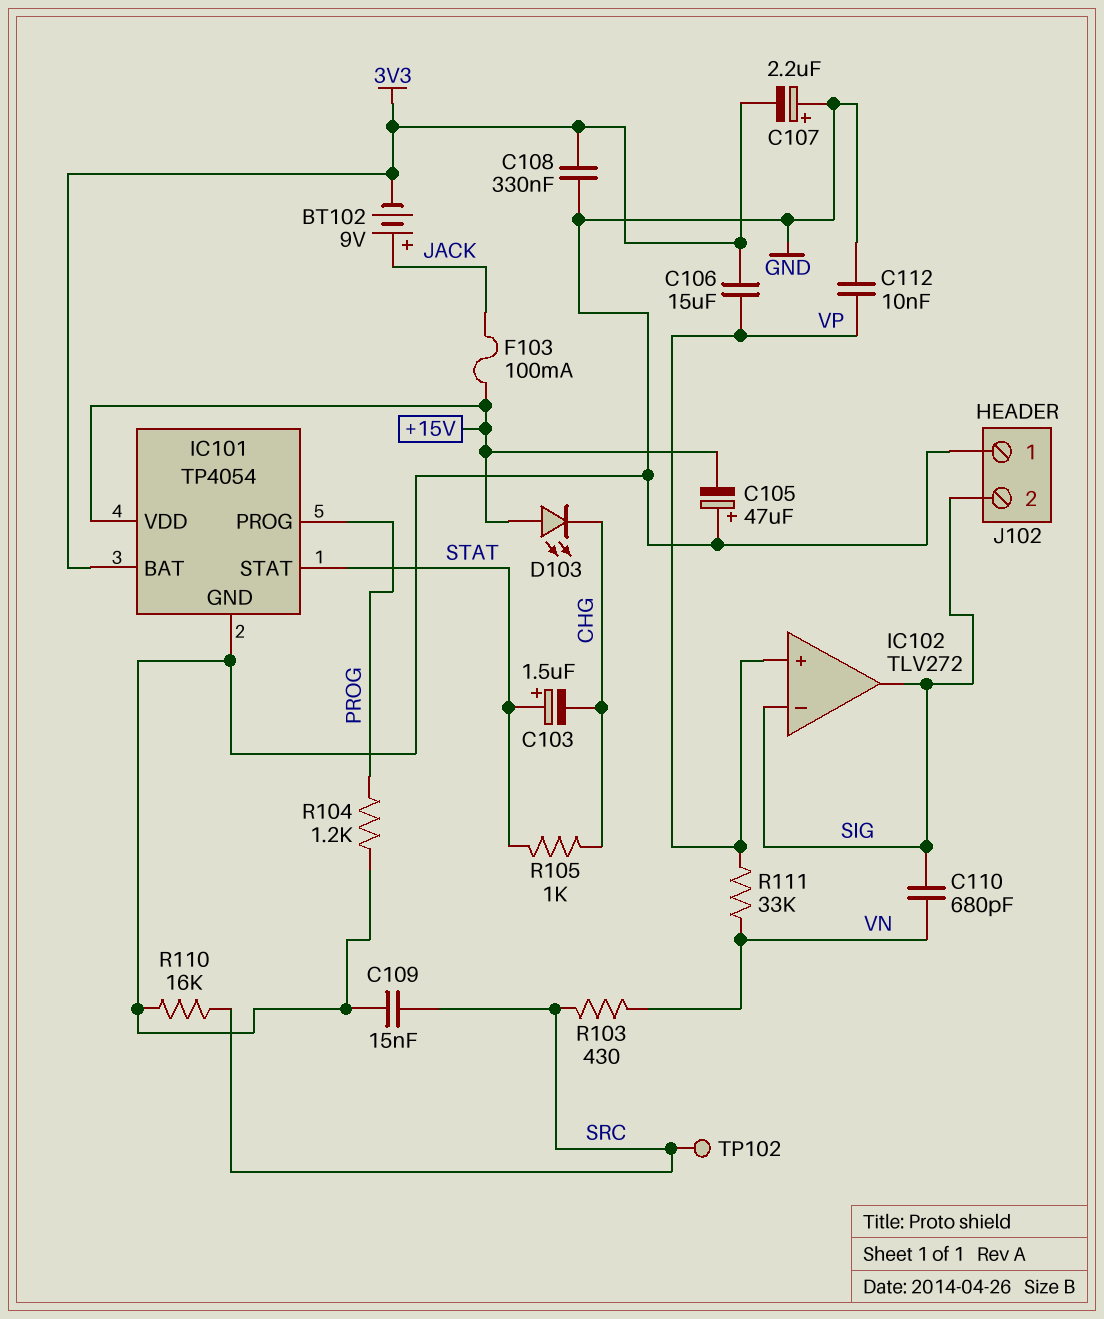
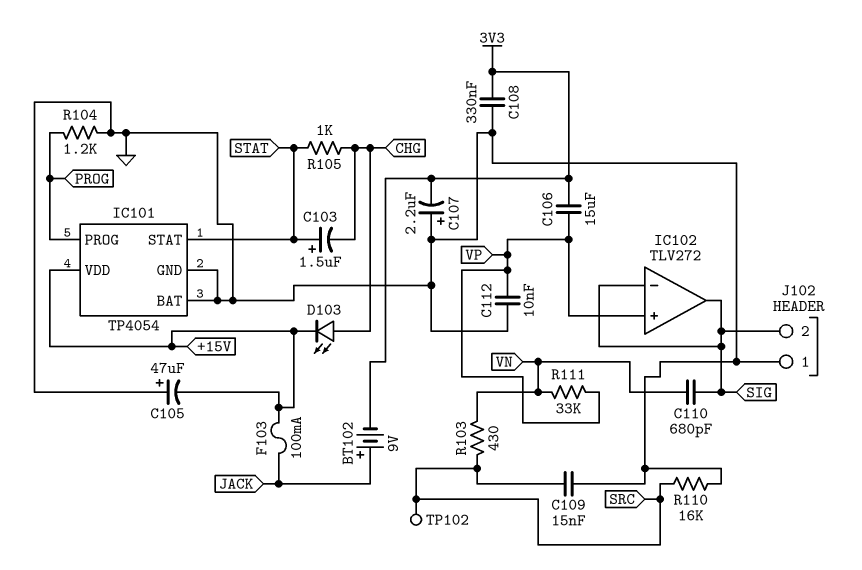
D103: LED (A +15V, K CHG) -> LED (A CHG, K +15V)
IC101 pin BAT: 3V3 -> GND

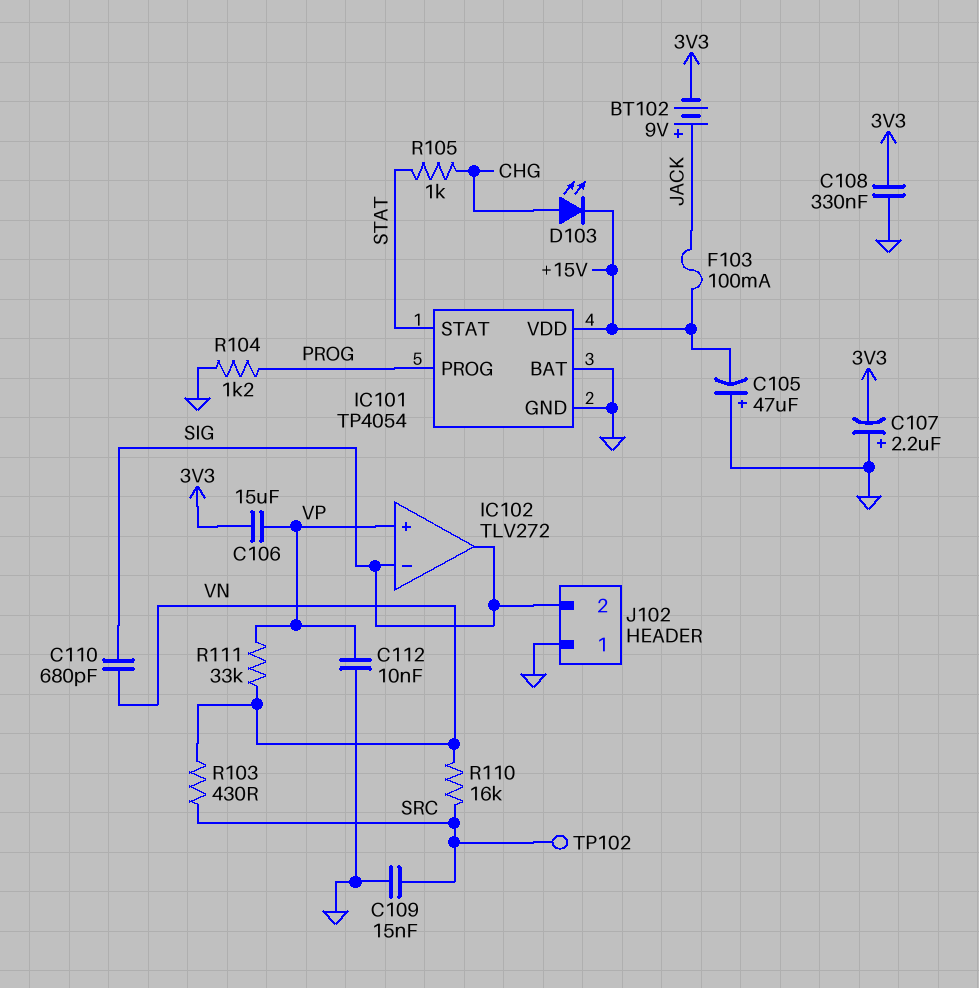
C103: 1.5uF (plus STAT, minus CHG) -> none
R110: 16k (GND, SRC) -> 16k (SRC, VN)

